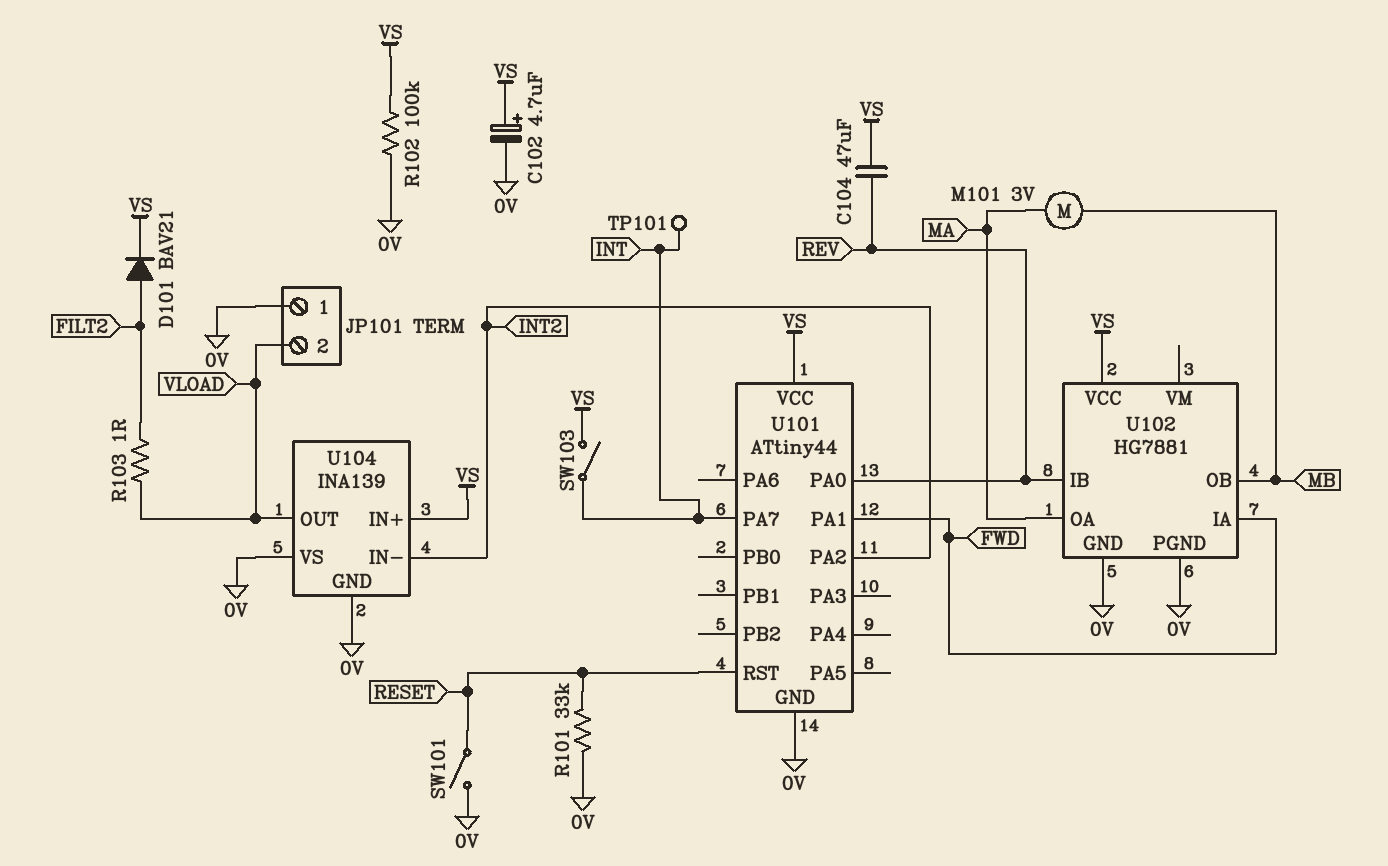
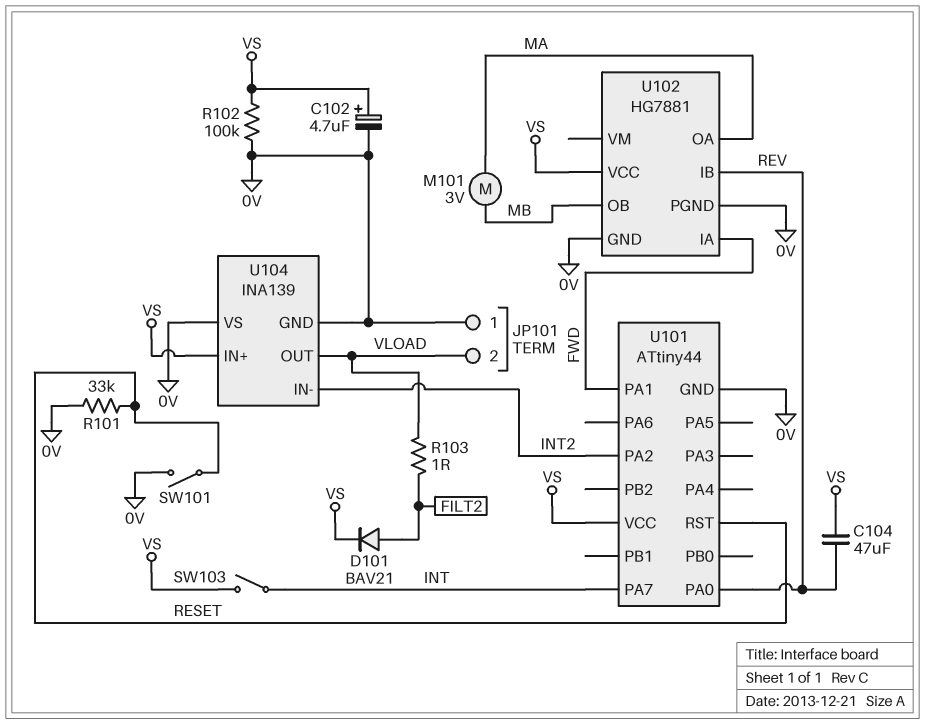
TP101: test point (INT) -> none

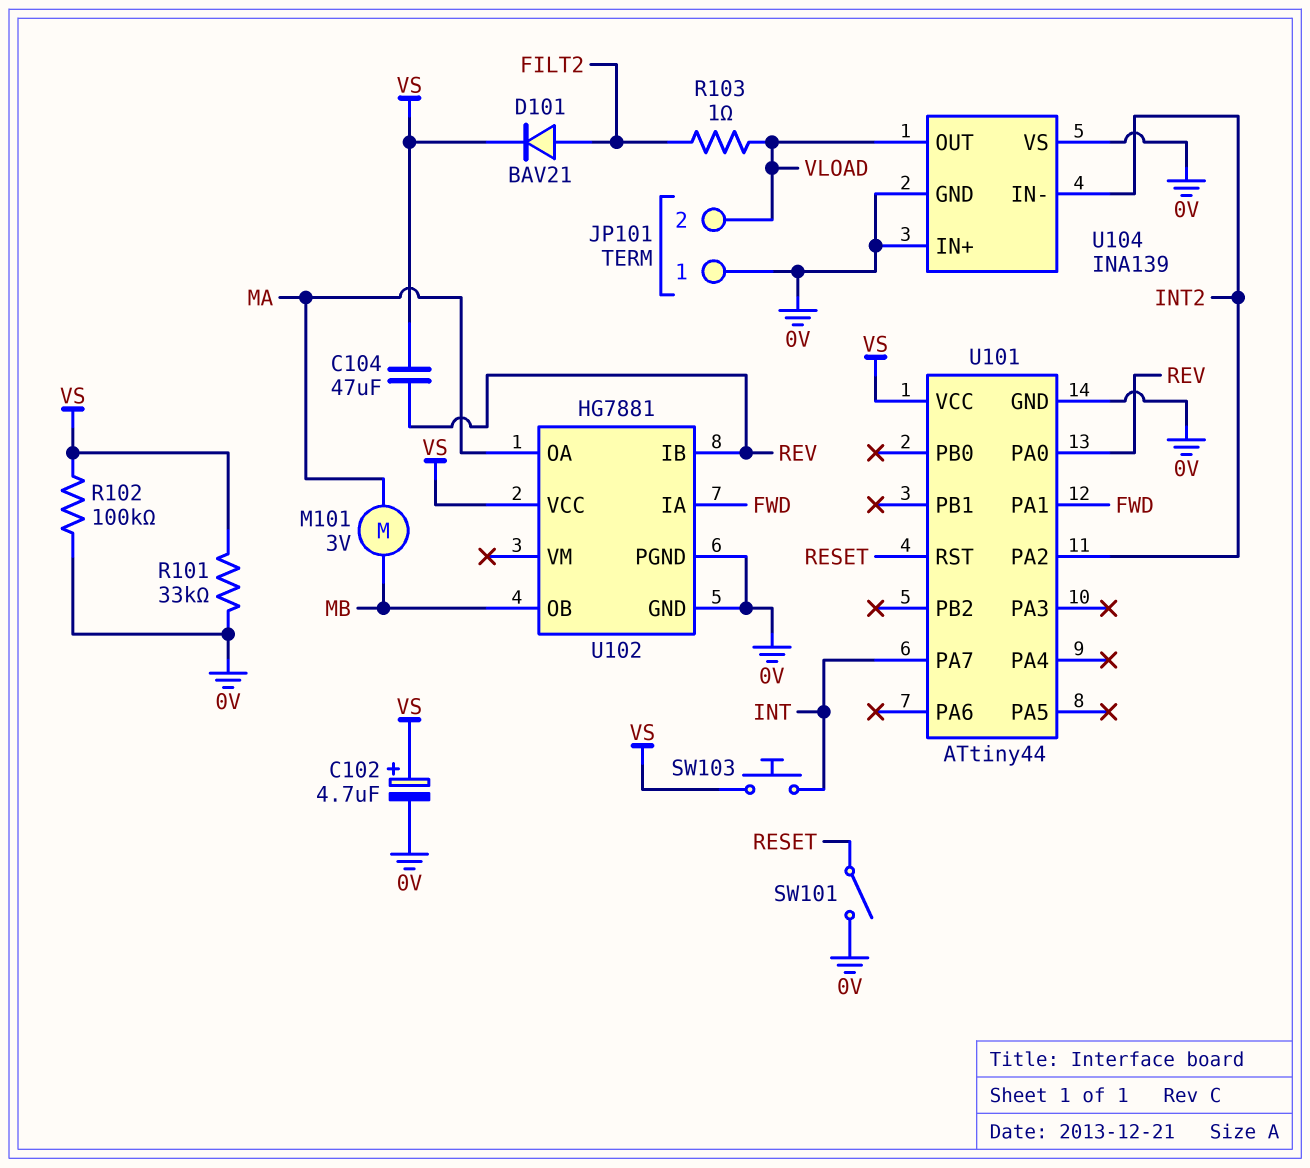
R101: 33k (0V, RESET) -> 33k (0V, VS)
SW103: switch (INT, VS) -> button (INT, VS)
U104 pin IN+: VS -> 0V

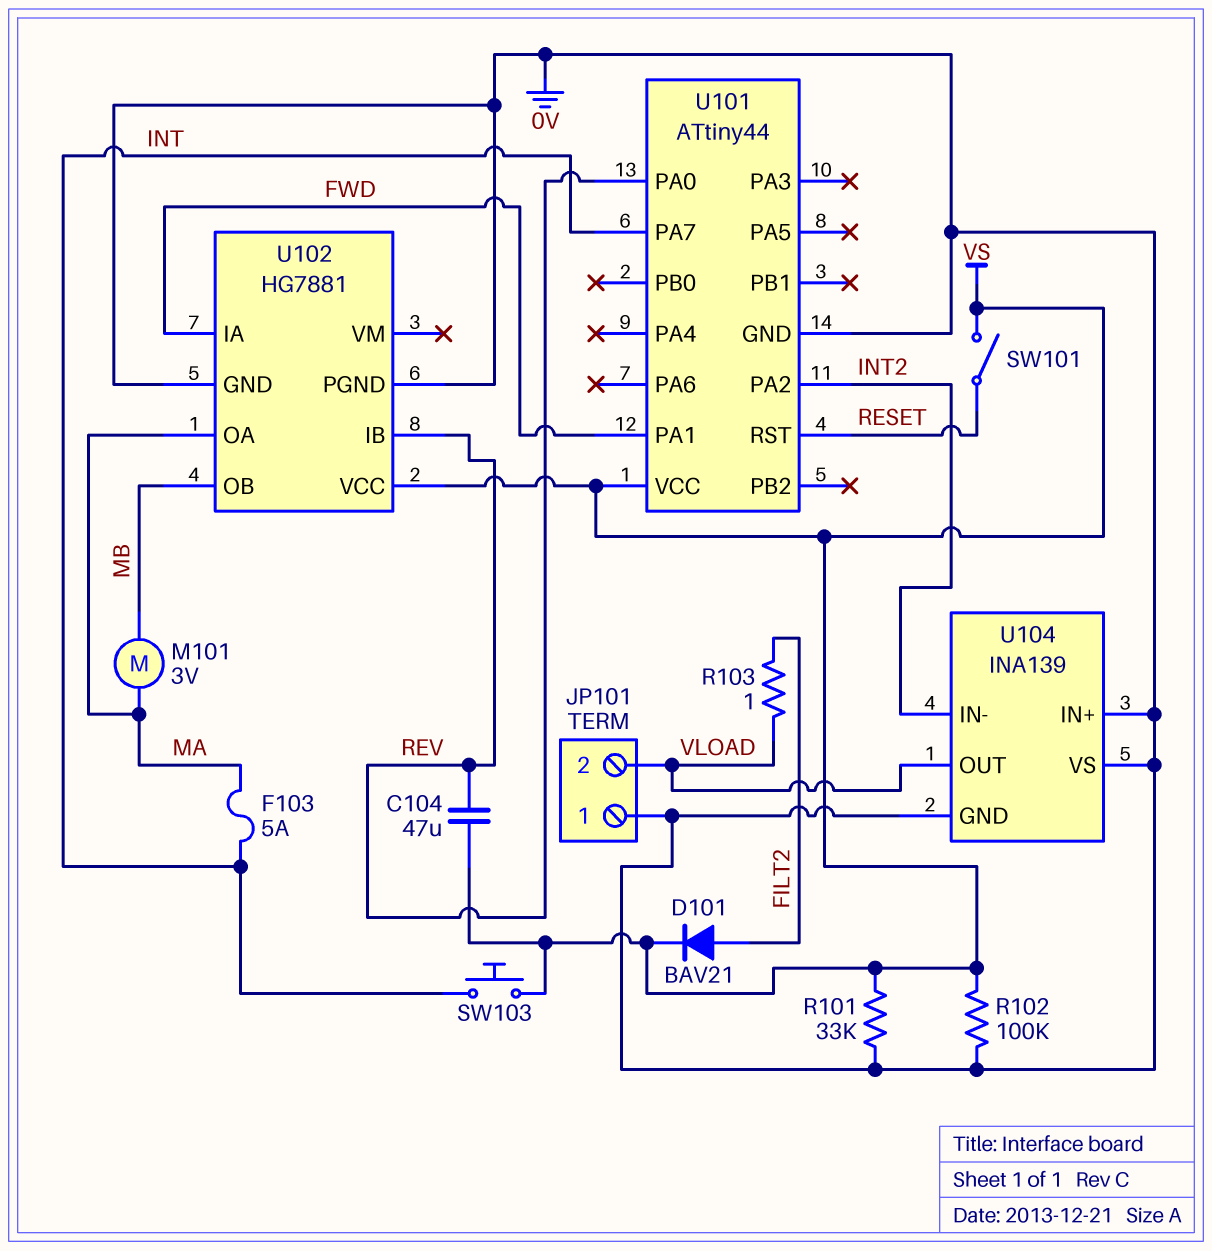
C102: 4.7uF (plus VS, minus 0V) -> none
F103: none -> 5A (INT, MA)
SW101: switch (0V, RESET) -> switch (RESET, VS)

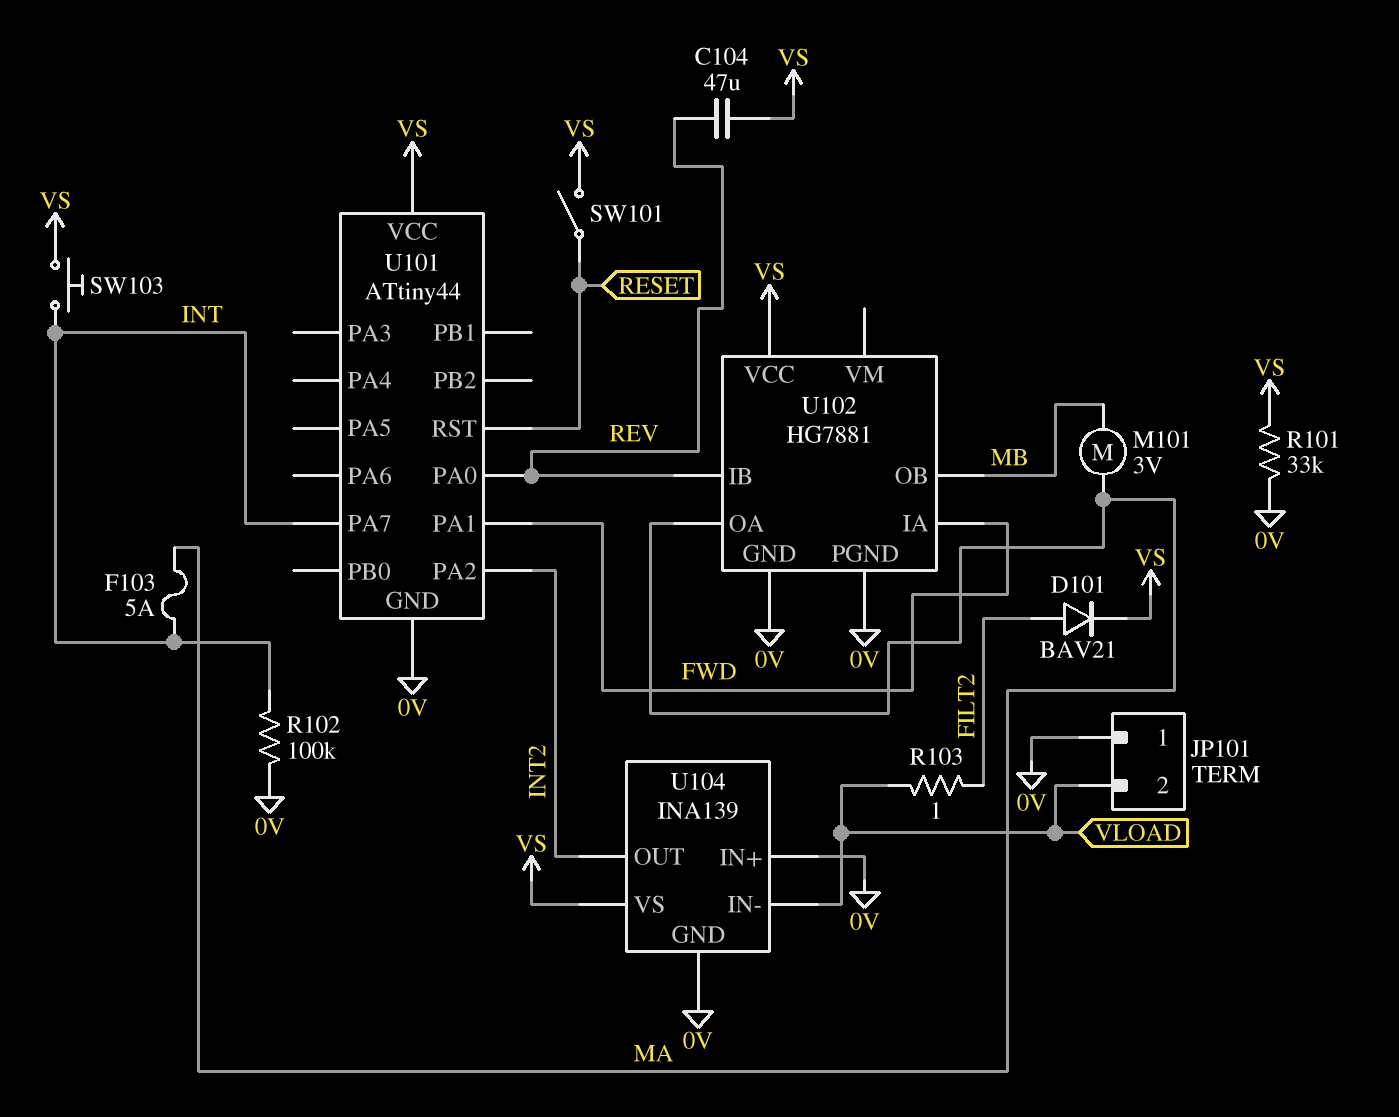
R102: 100k (0V, VS) -> 100k (0V, INT)
U104 pin IN-: INT2 -> VLOAD
U104 pin OUT: VLOAD -> INT2
U104 pin VS: 0V -> VS

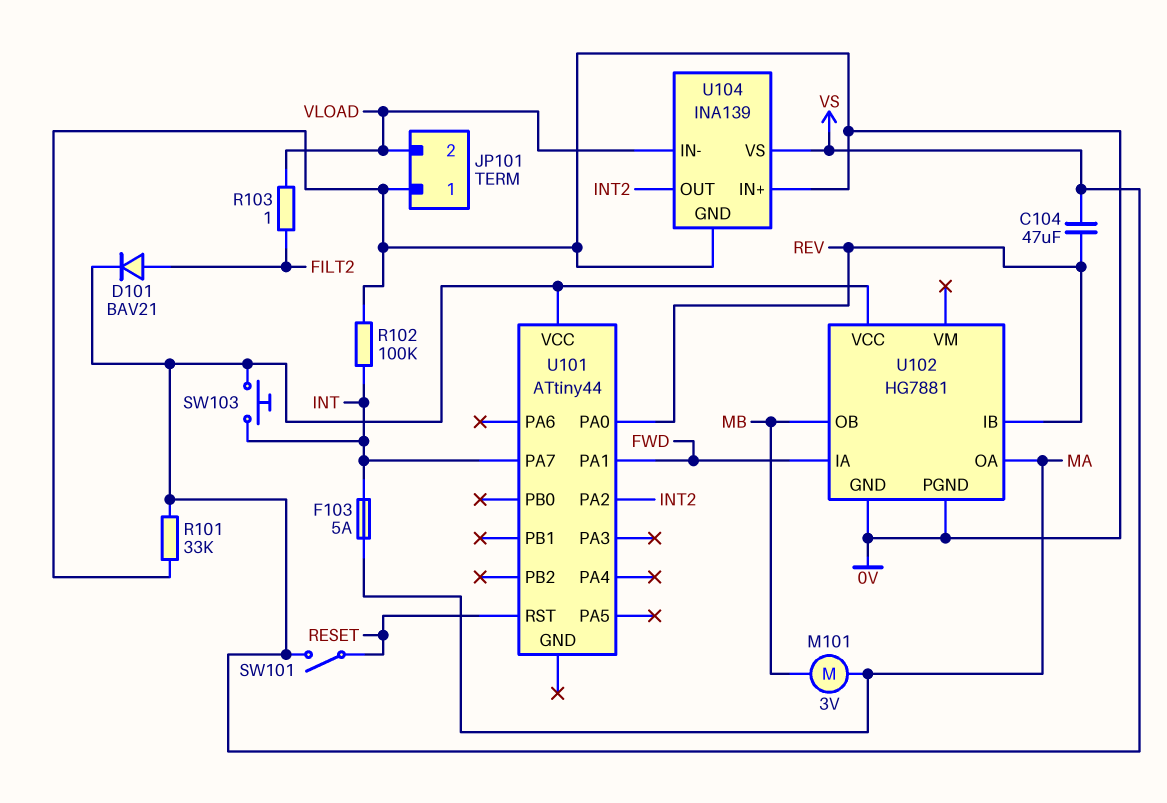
U101 pin GND: 0V -> none

